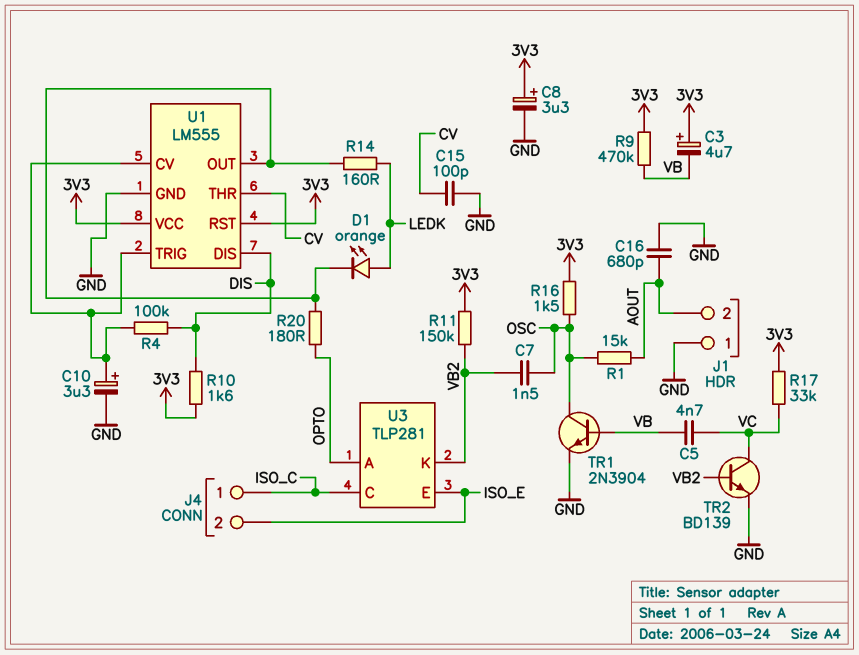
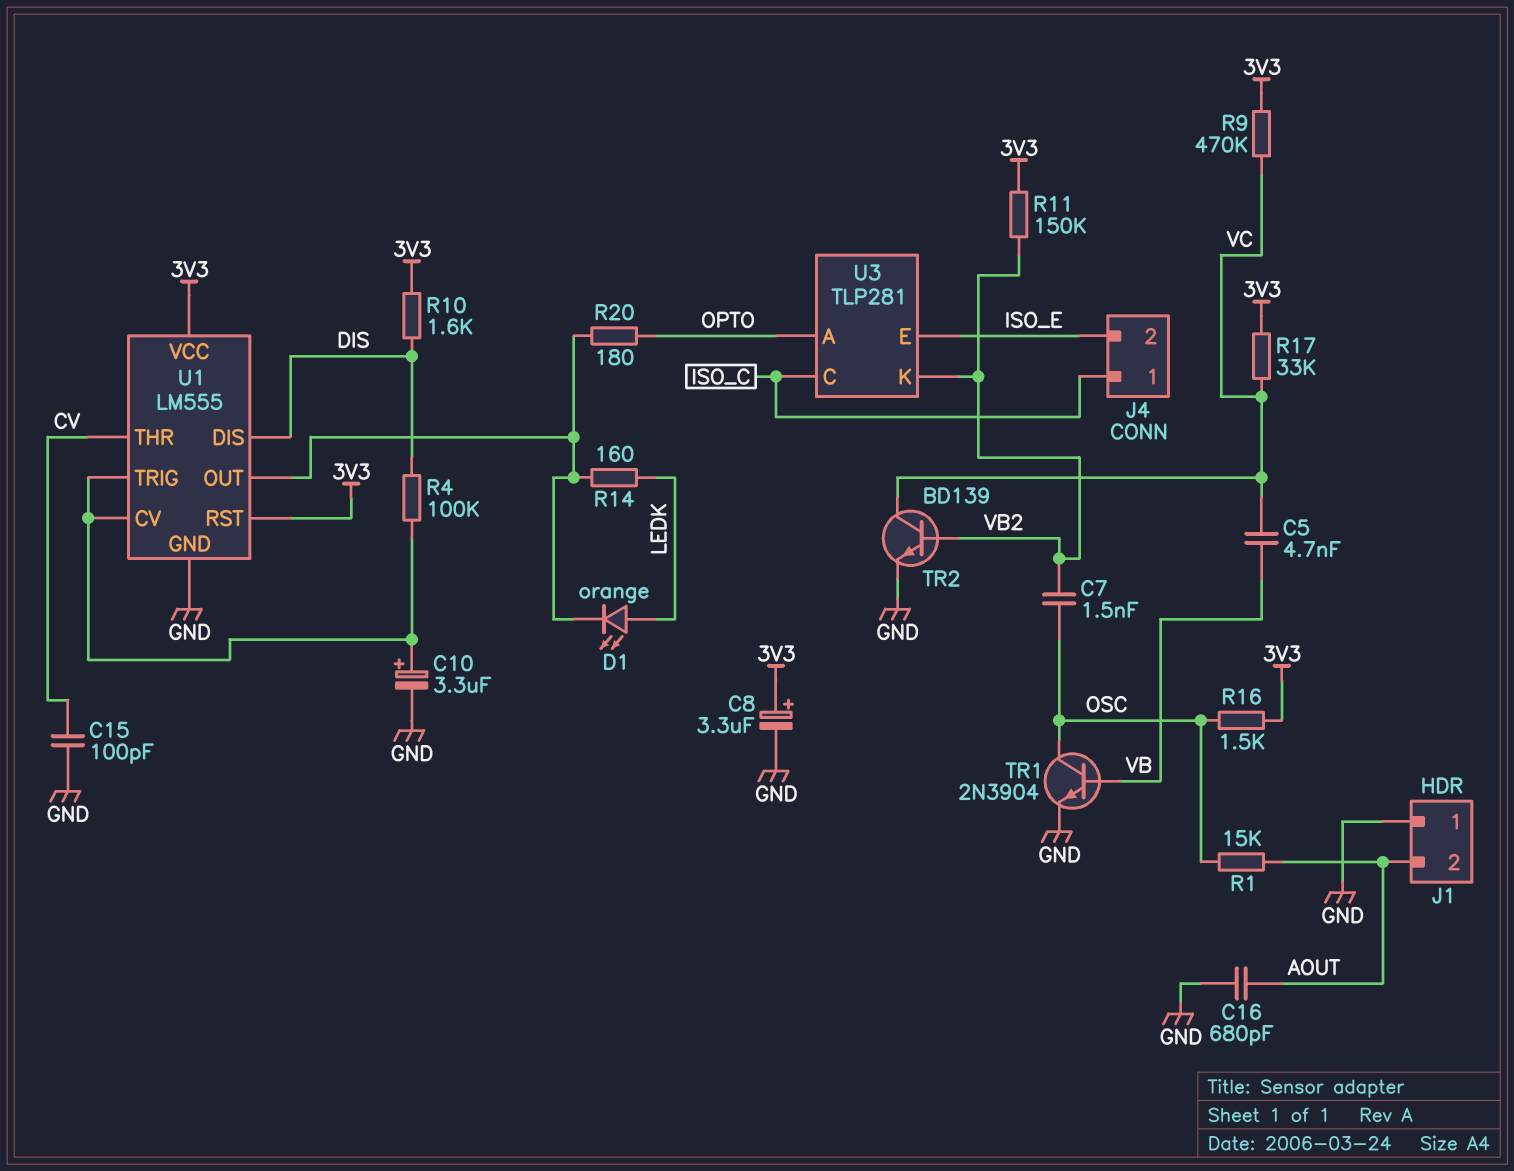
C3: 4.7uF (plus 3V3, minus VB) -> none
R9: 470k (3V3, VB) -> 470k (3V3, VC)

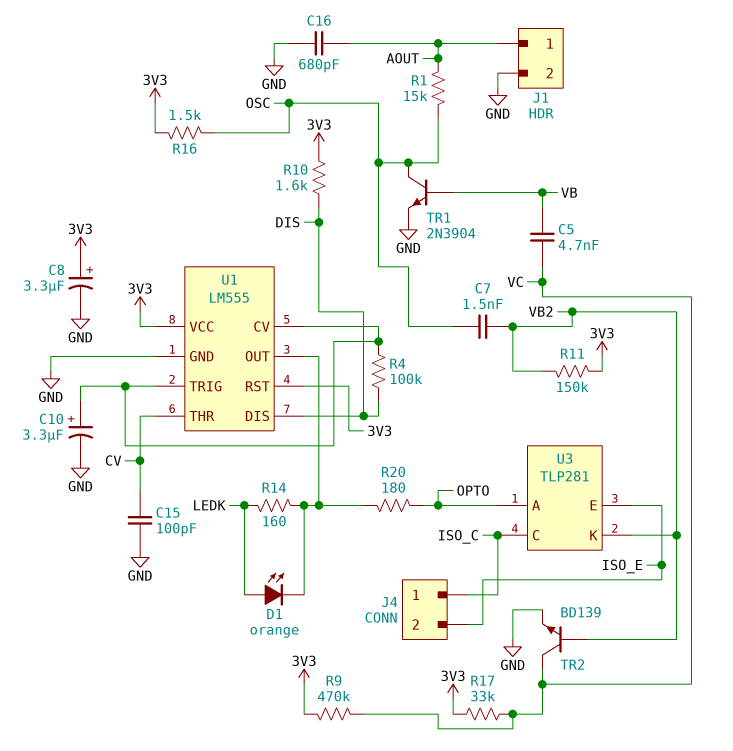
J1 pin 1: GND -> AOUT
J1 pin 2: AOUT -> GND

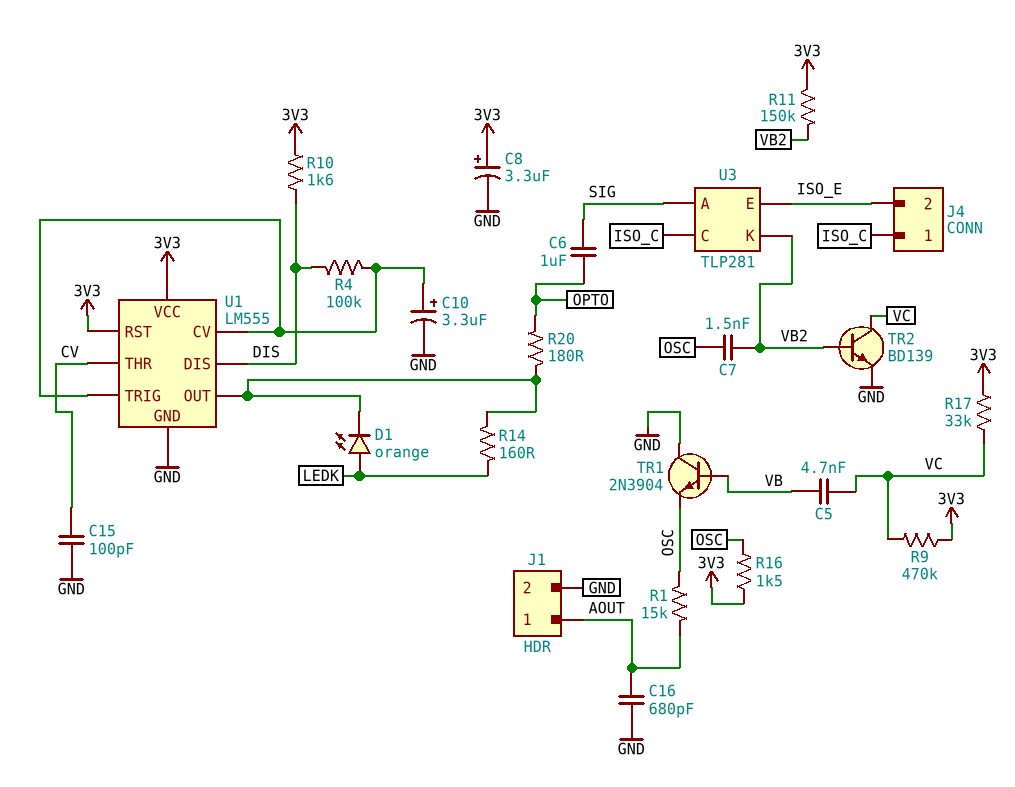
C6: none -> 1uF (OPTO, SIG)
TR1: NPN 2N3904 (B VB, C OSC, E GND) -> NPN 2N3904 (B VB, C GND, E OSC)
U3 pin A: OPTO -> SIG

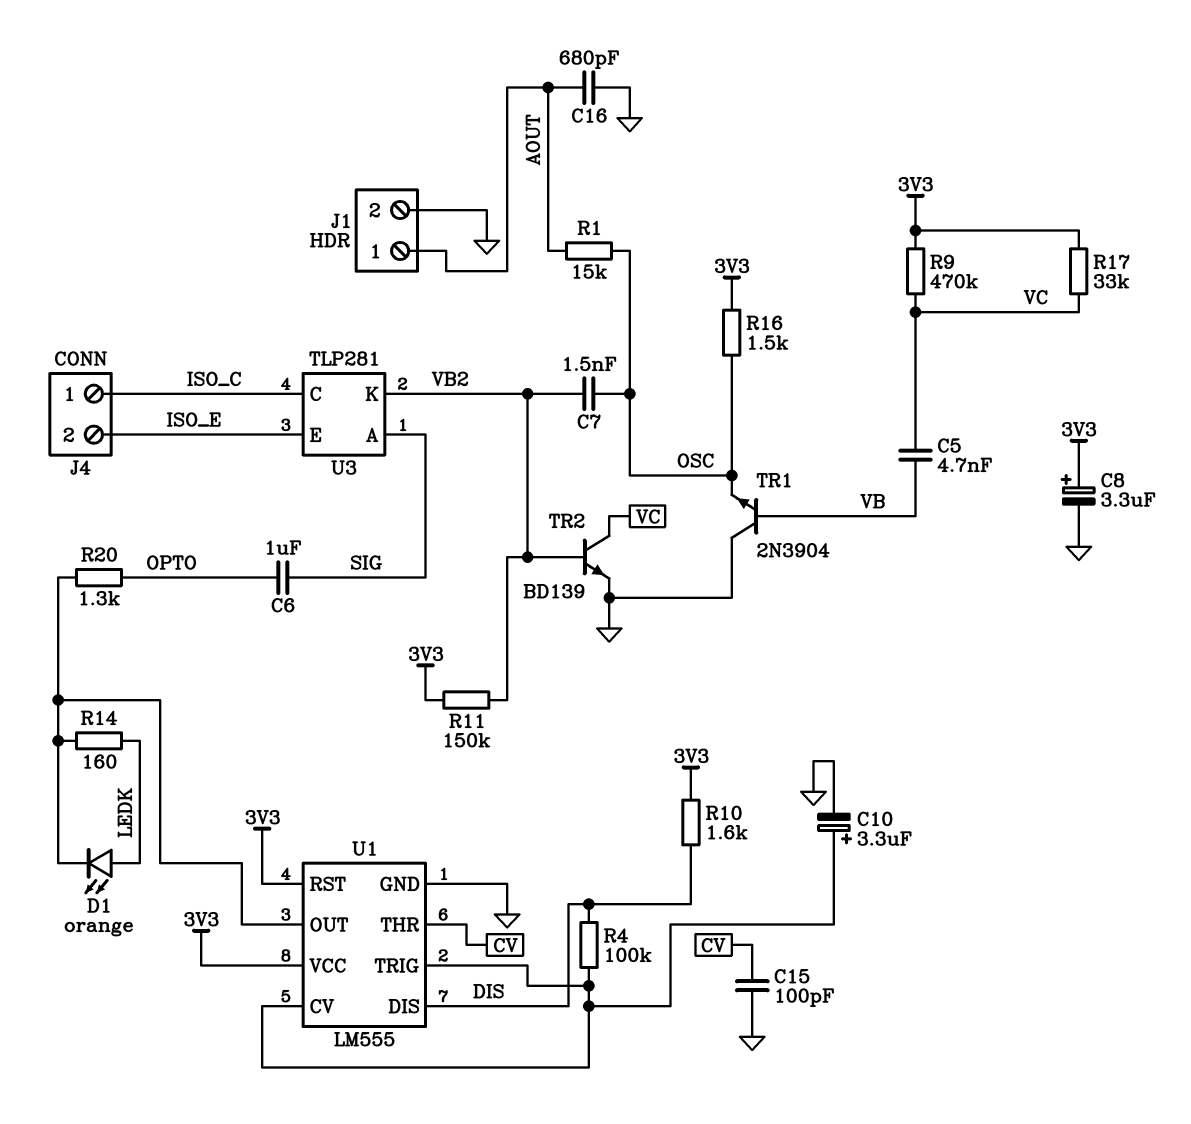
R20: 180 (OPTO, U1/OUT) -> 1.3k (OPTO, U1/OUT)

